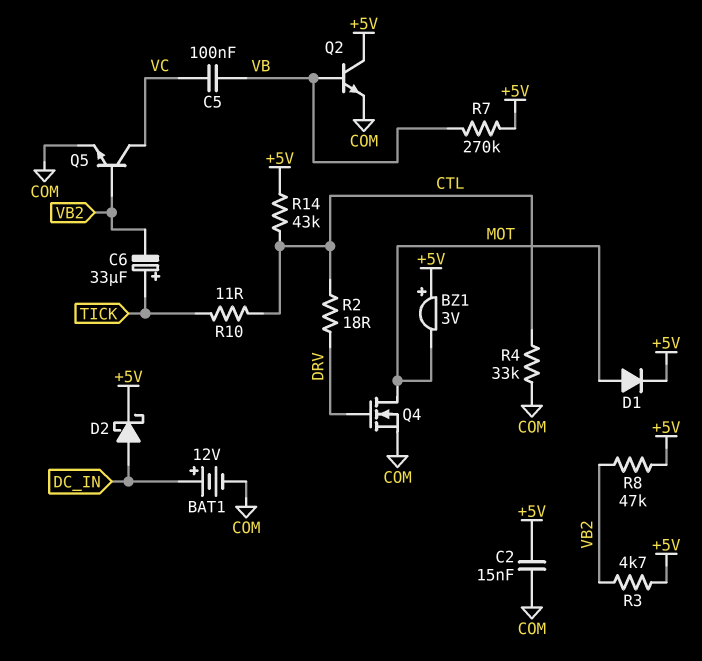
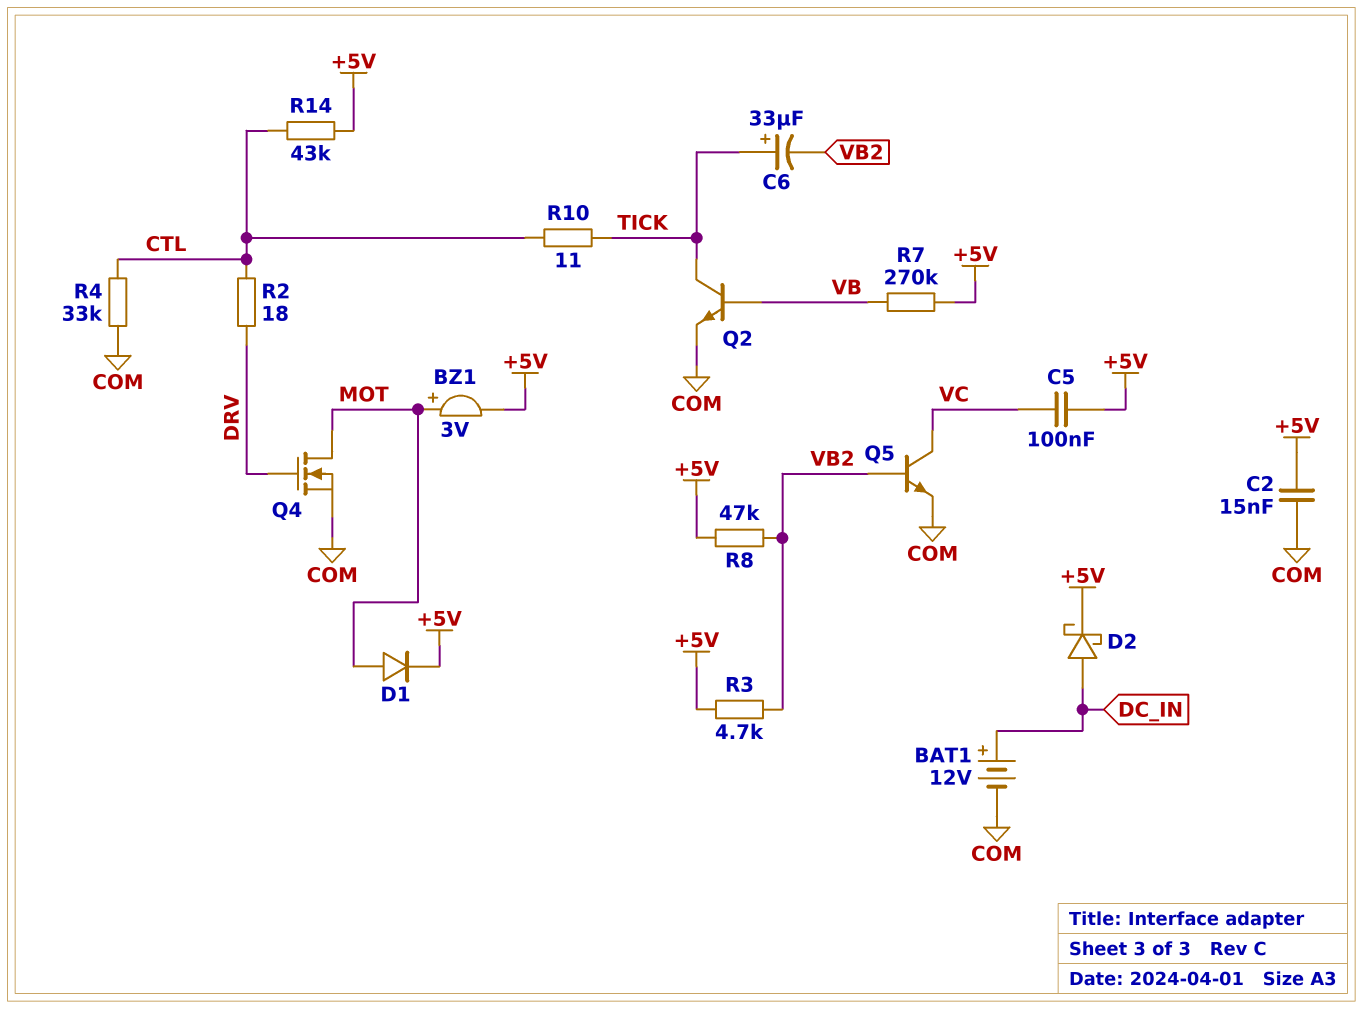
BZ1: buzzer 3V (plus +5V, minus MOT) -> buzzer 3V (plus MOT, minus +5V)
C5: 100nF (VB, VC) -> 100nF (+5V, VC)
Q2: NPN (B VB, C +5V, E COM) -> NPN (B VB, C TICK, E COM)

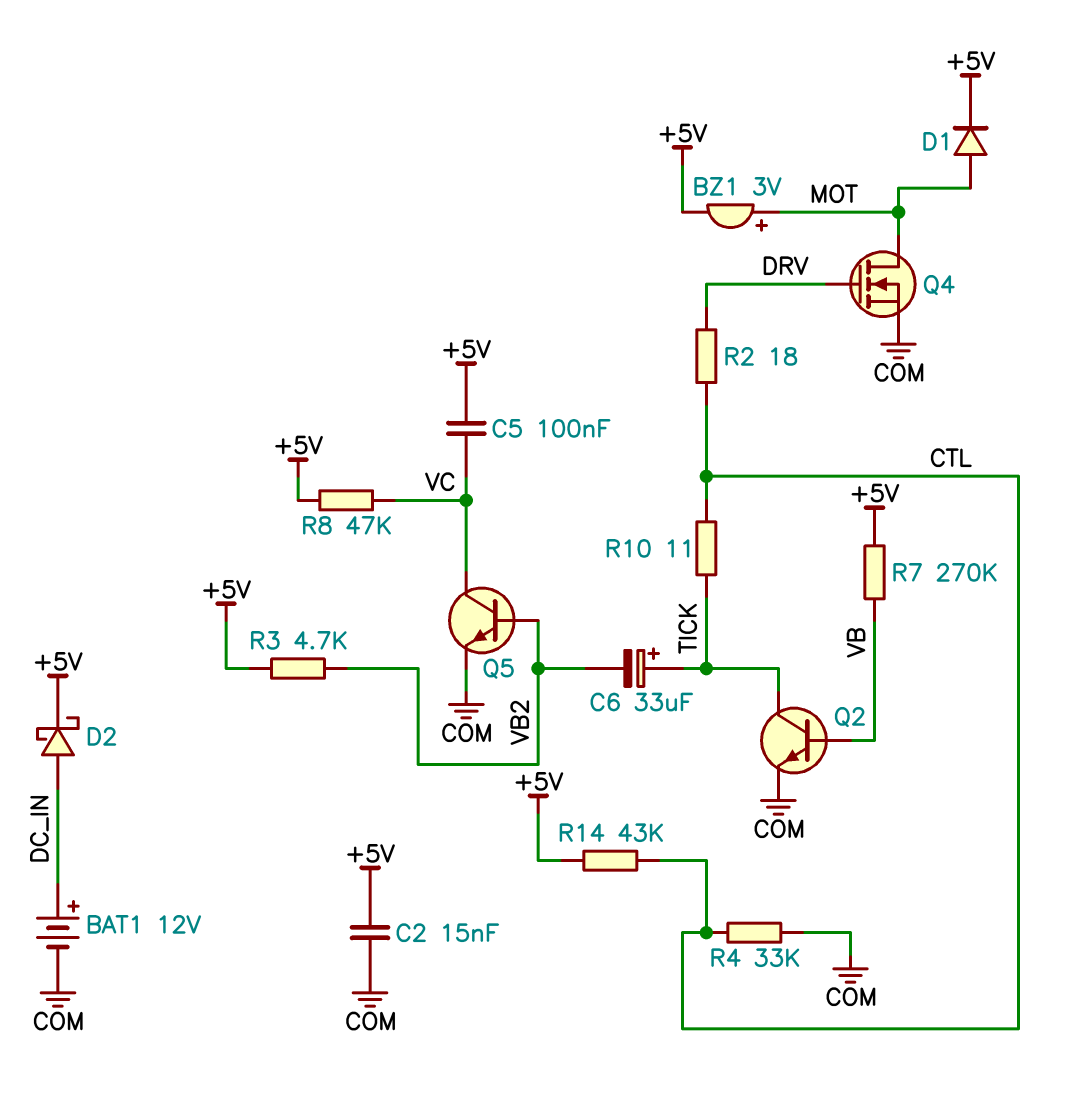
R8: 47k (+5V, VB2) -> 47k (+5V, VC)

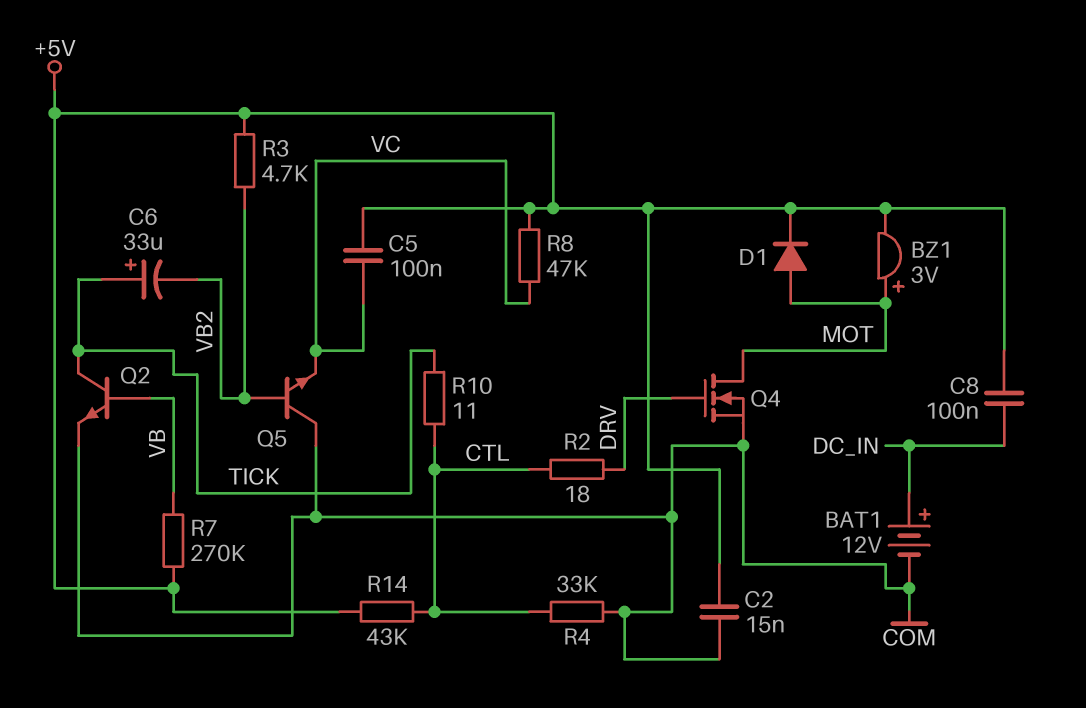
C8: none -> 100nF (+5V, DC_IN)
D2: schottky (A DC_IN, K +5V) -> none
Q5: NPN (B VB2, C VC, E COM) -> NPN (B VB2, C COM, E VC)

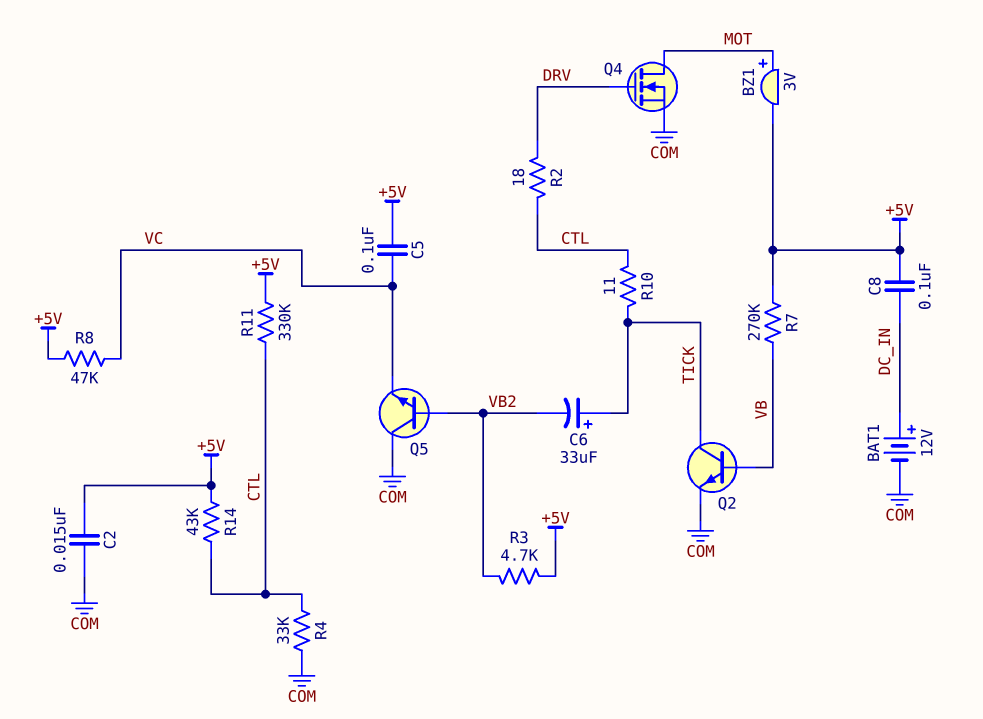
D1: diode (A MOT, K +5V) -> none
R11: none -> 330k (+5V, CTL)

